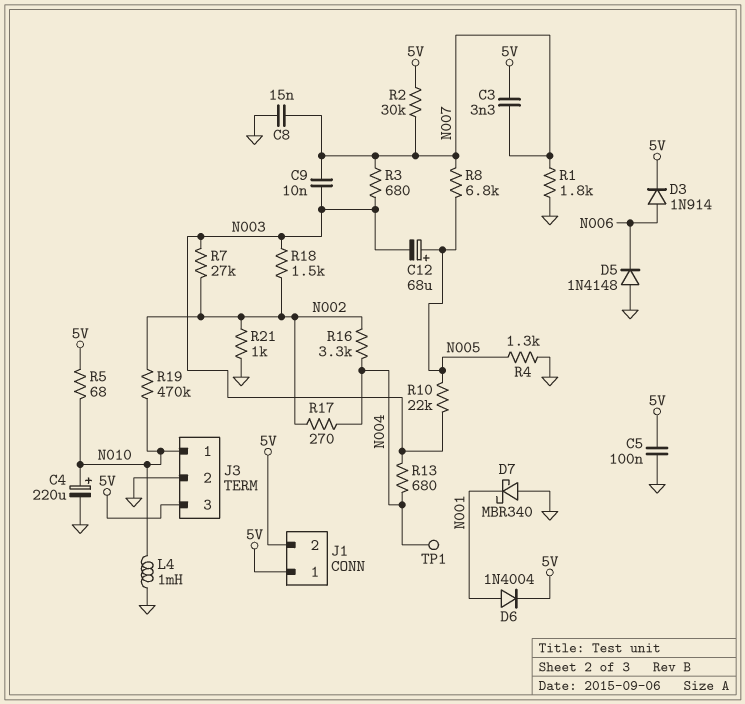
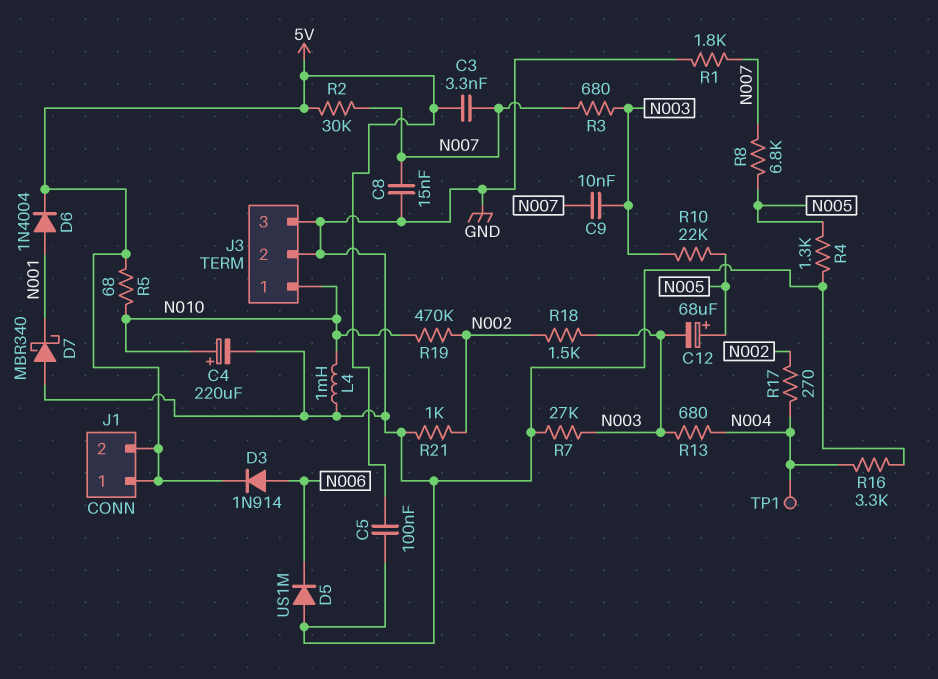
D5: diode 1N4148 (A GND, K N006) -> diode US1M (A GND, K N006)
J3 pin 3: 5V -> GND
R7: 27k (N002, N003) -> 27k (GND, N003)
R16: 3.3k (N002, N004) -> 3.3k (GND, N004)

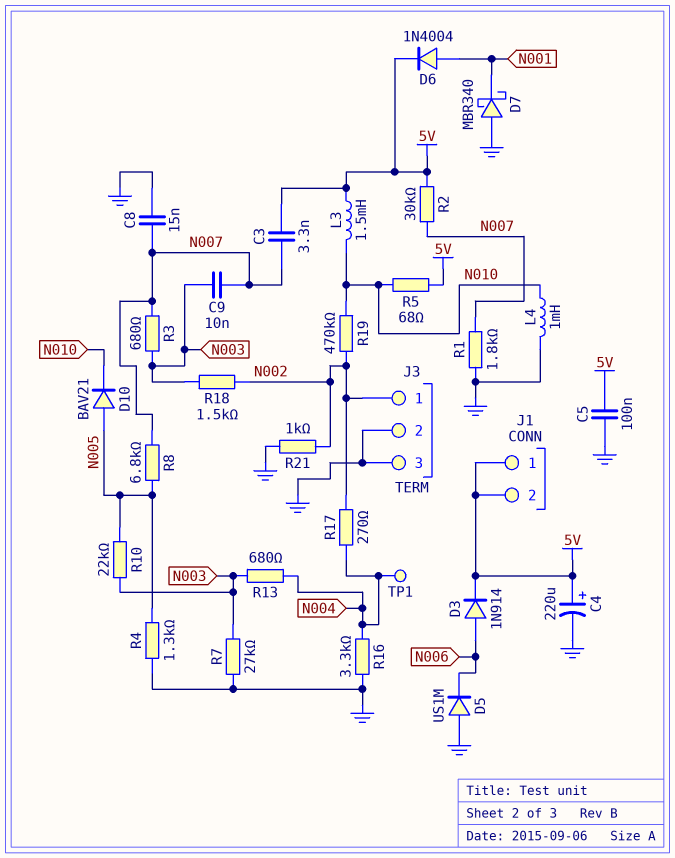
C4: 220uF (plus N010, minus GND) -> 220uF (plus 5V, minus GND)
C12: 68uF (plus N005, minus N003) -> none
D10: none -> diode BAV21 (A N005, K N010)
J3 pin 1: N010 -> N002
L3: none -> 1.5mH (5V, N010)

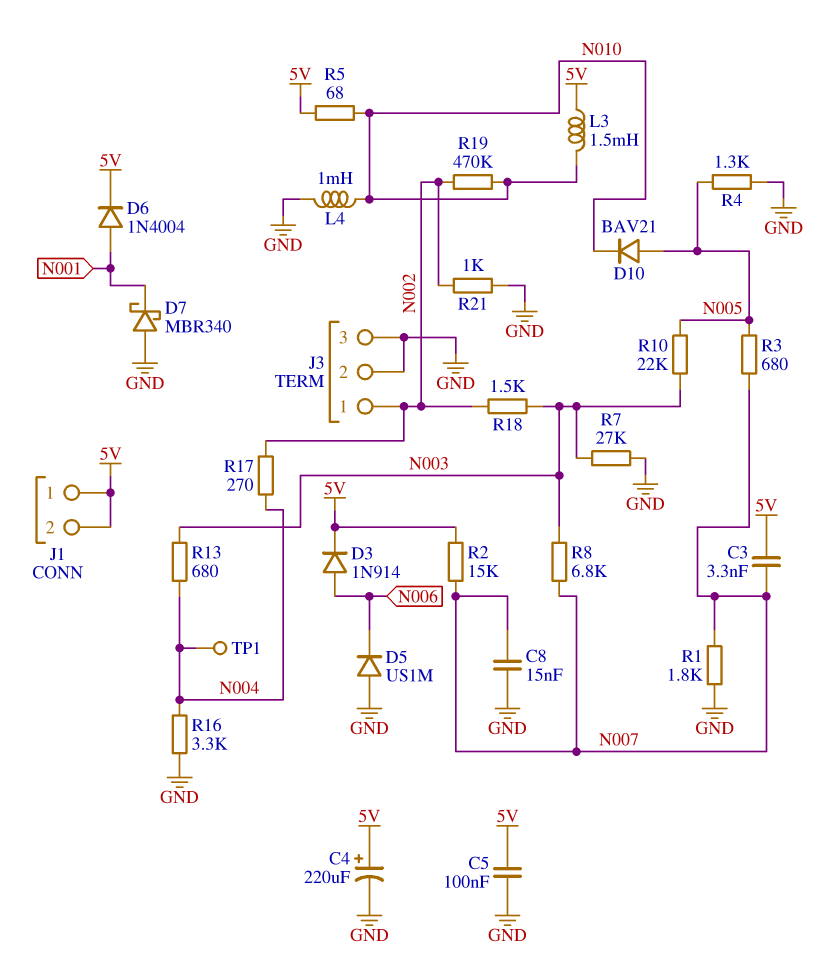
C9: 10nF (N003, N007) -> none
R2: 30k (5V, N007) -> 15k (5V, N007)
R3: 680 (N003, N007) -> 680 (N005, N007)
R8: 6.8k (N005, N007) -> 6.8k (N003, N007)

